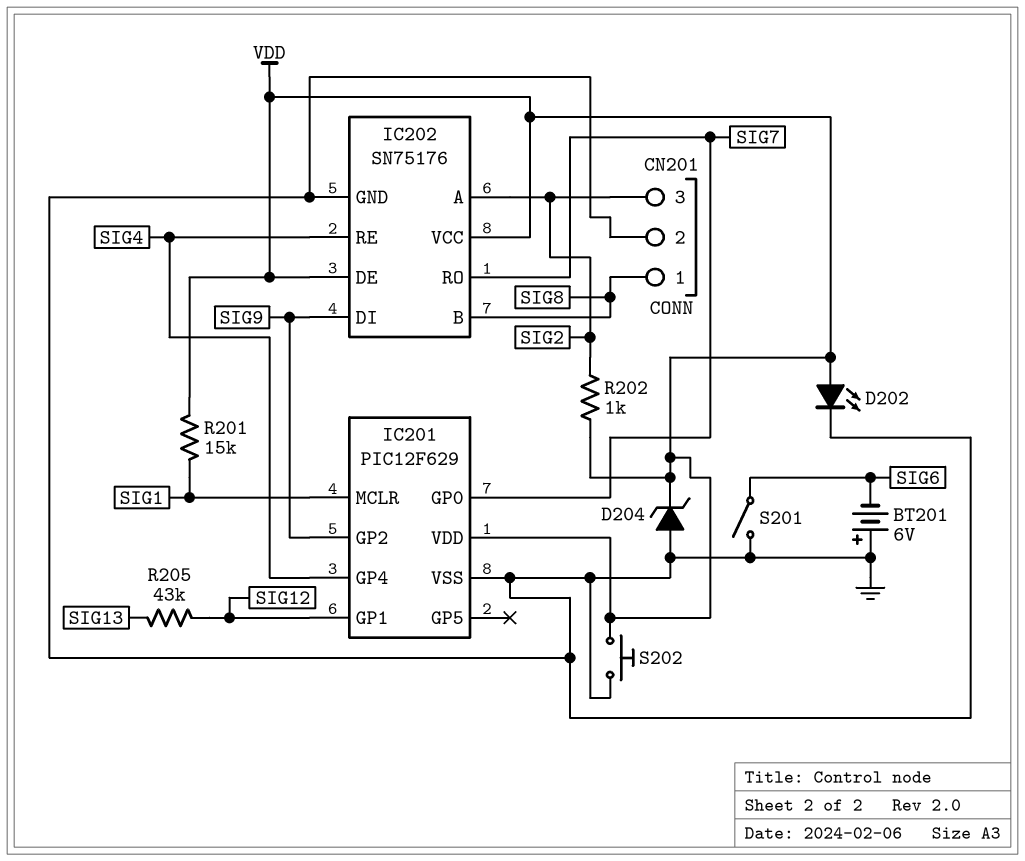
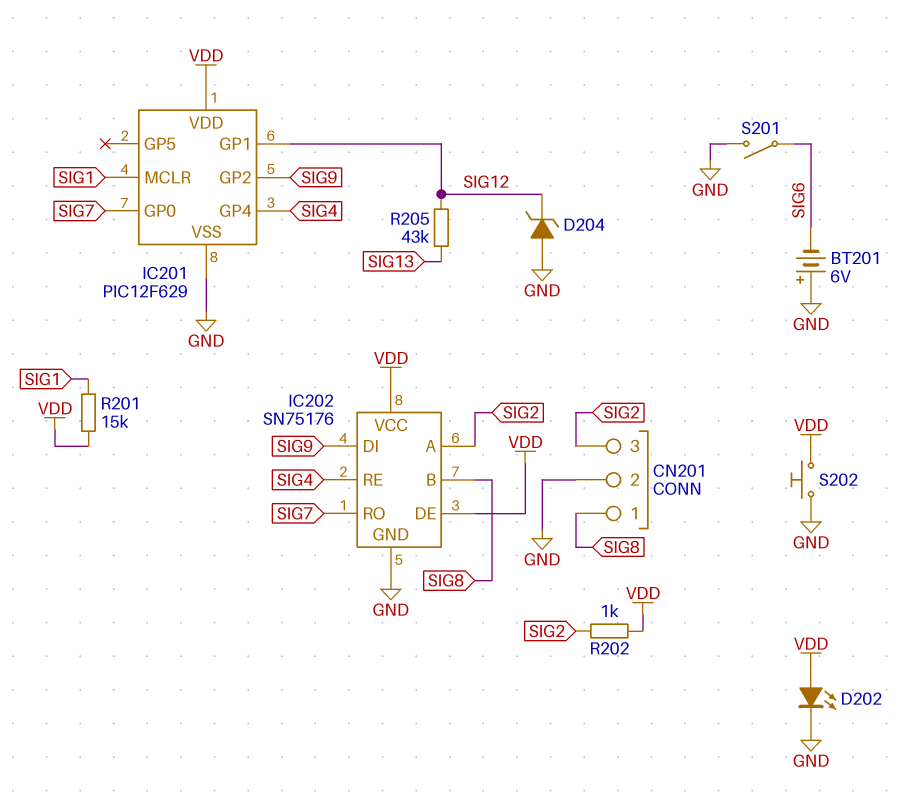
D204: zener (A GND, K VDD) -> zener (A GND, K SIG12)

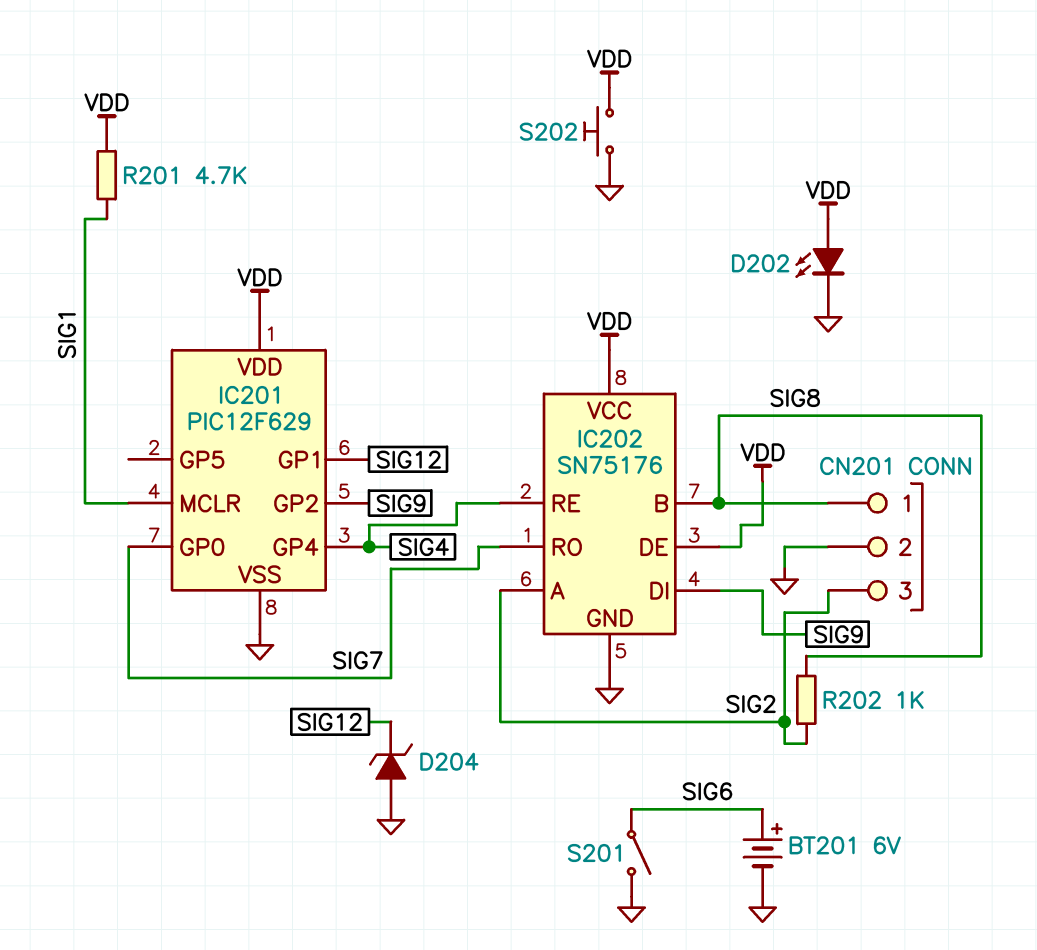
BT201: 6V (plus GND, minus SIG6) -> 6V (plus SIG6, minus GND)
R201: 15k (SIG1, VDD) -> 4.7k (SIG1, VDD)
R202: 1k (SIG2, VDD) -> 1k (SIG2, SIG8)
R205: 43k (SIG12, SIG13) -> none

